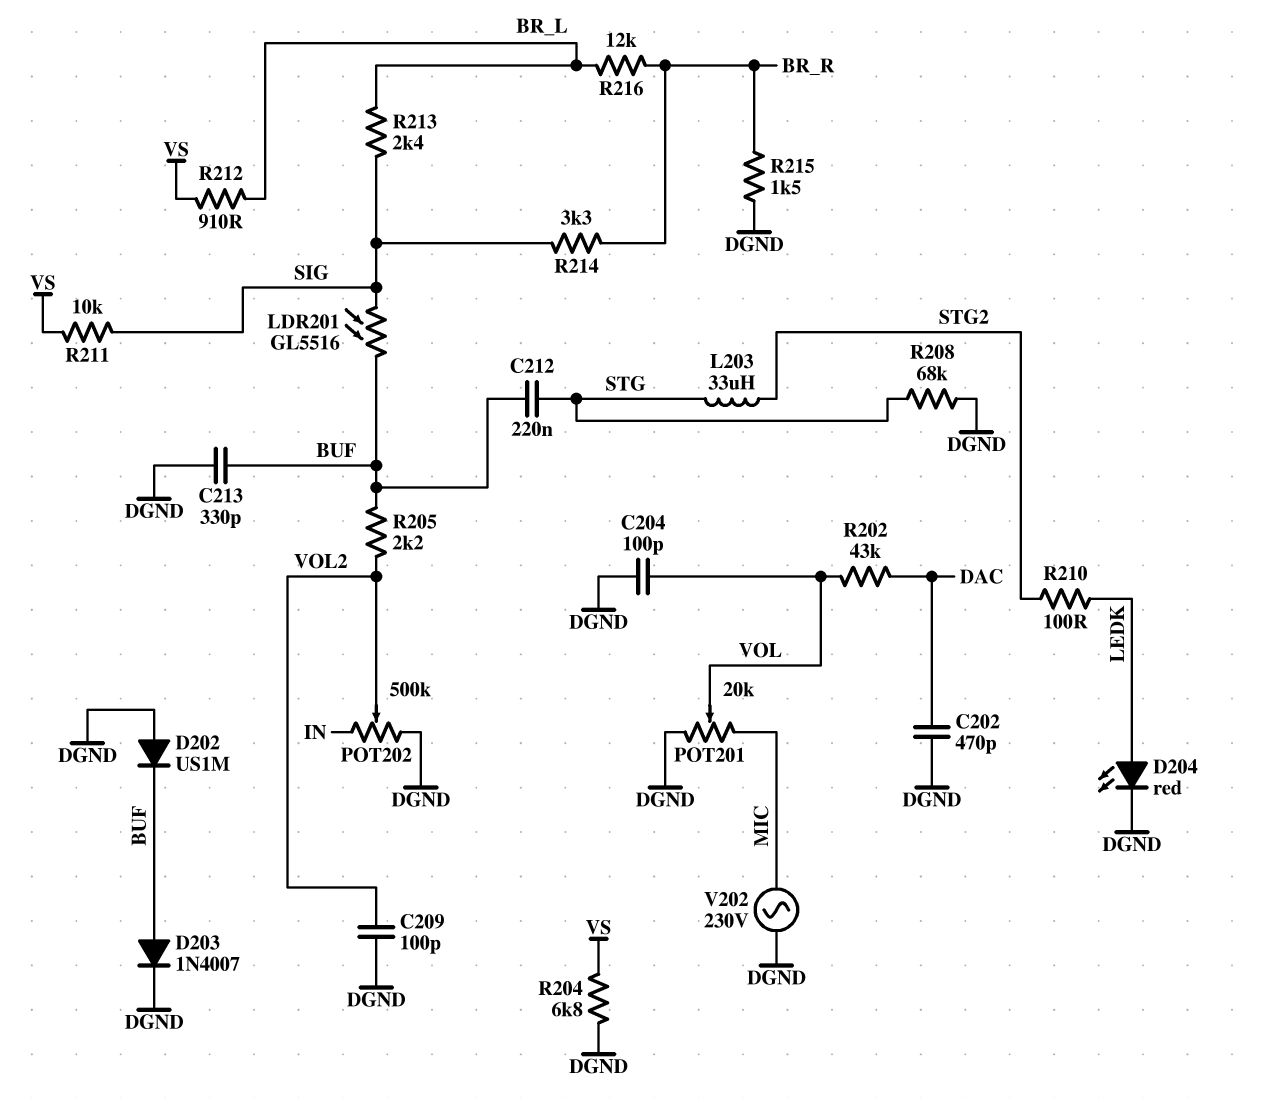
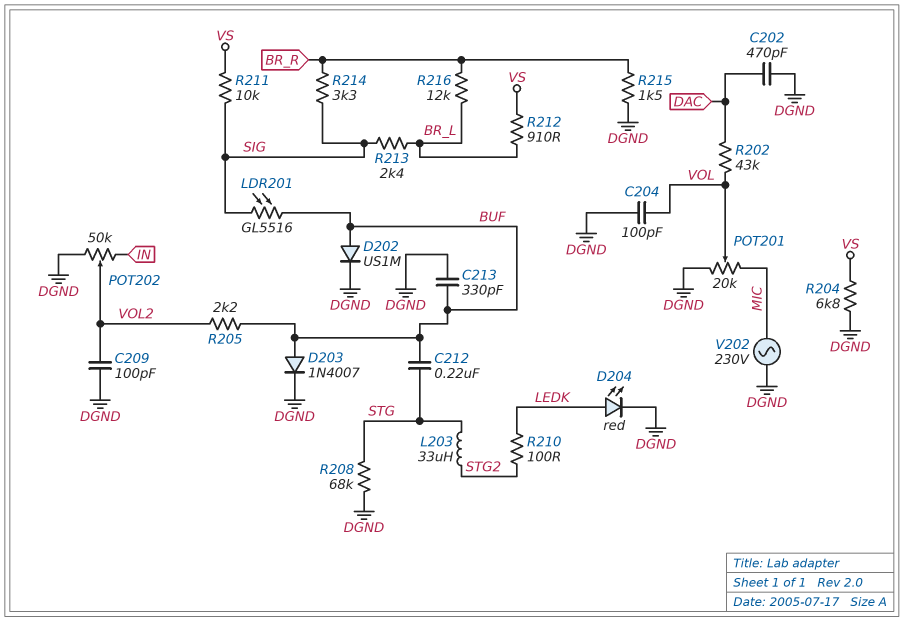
D202: diode US1M (A DGND, K BUF) -> diode US1M (A BUF, K DGND)
POT202: 500k (DGND, IN, wiper VOL2) -> 50k (DGND, IN, wiper VOL2)

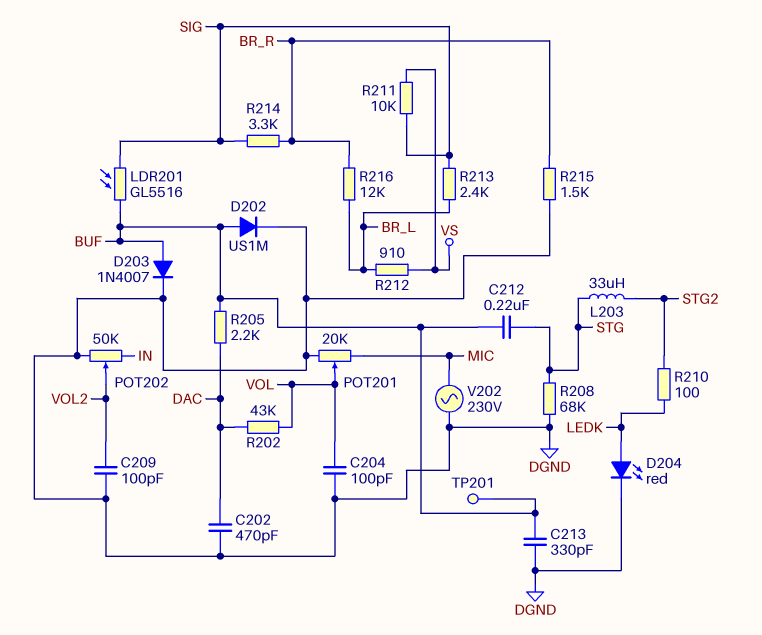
R204: 6.8k (DGND, VS) -> none
R205: 2.2k (BUF, VOL2) -> 2.2k (BUF, DAC)
TP201: none -> test point (BUF)

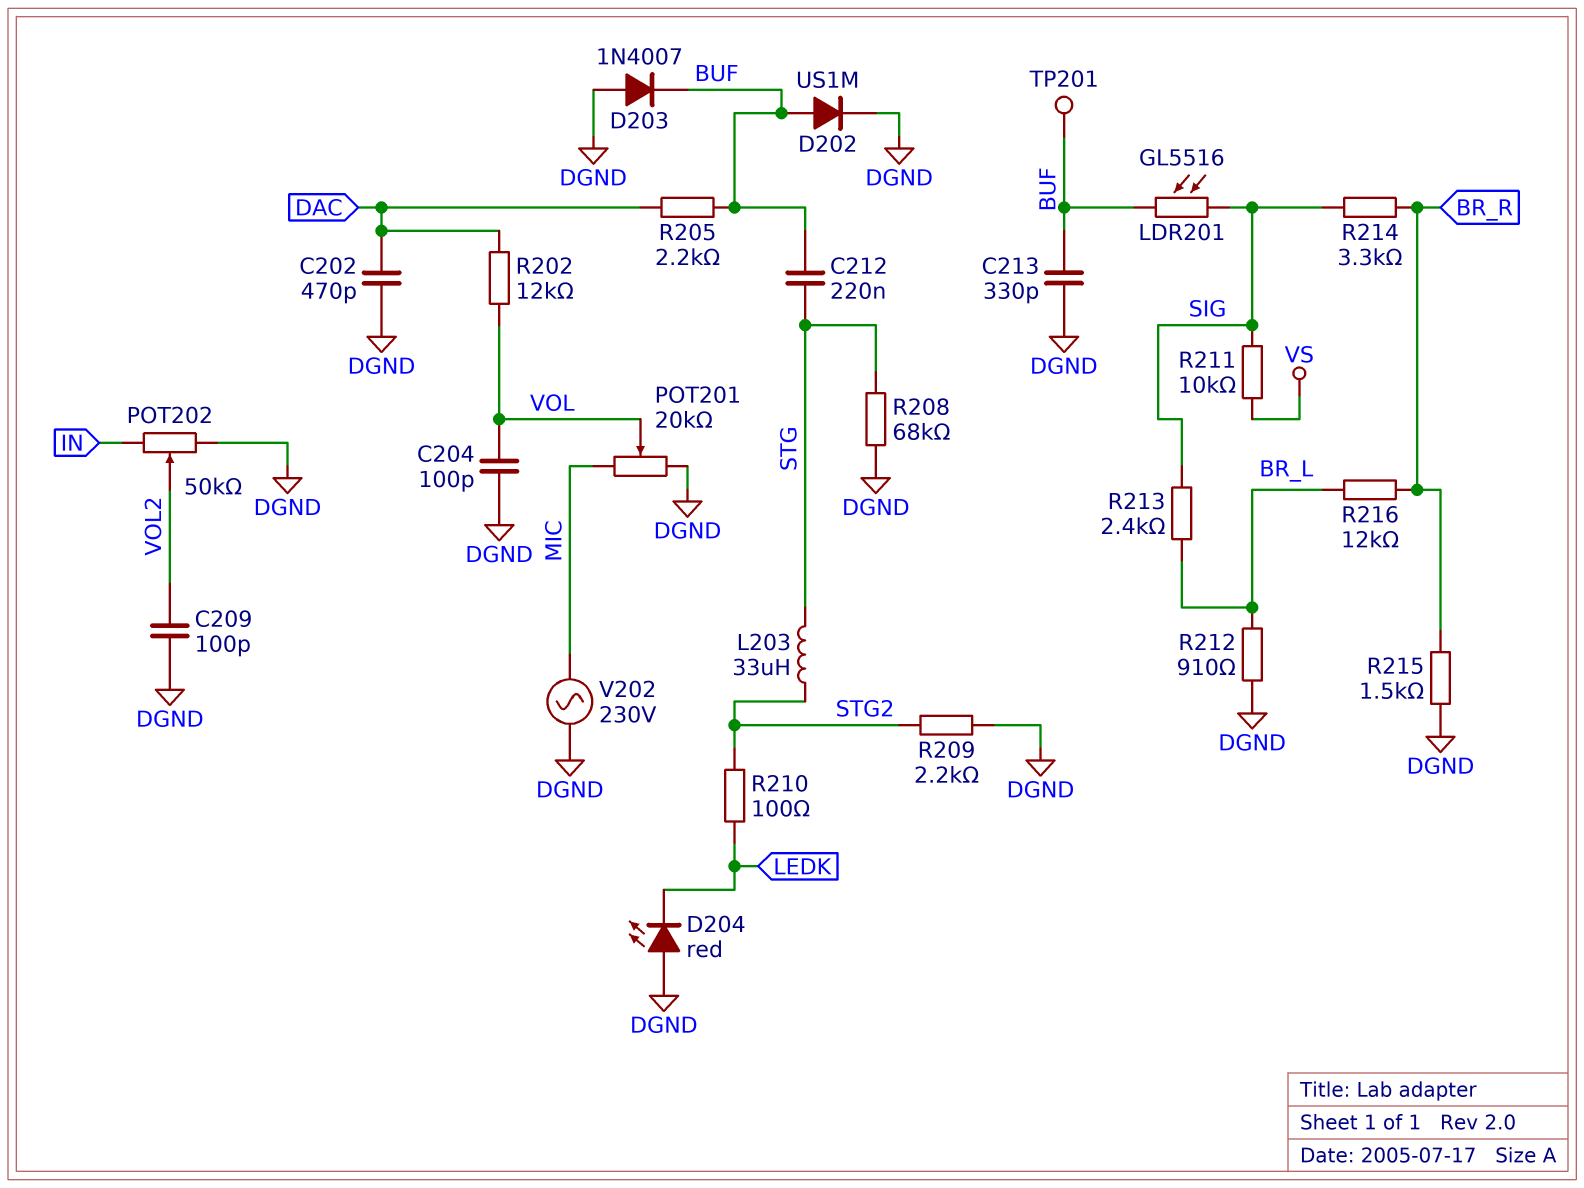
D203: diode 1N4007 (A BUF, K DGND) -> diode 1N4007 (A DGND, K BUF)
D204: LED red (A LEDK, K DGND) -> LED red (A DGND, K LEDK)
R202: 43k (DAC, VOL) -> 12k (DAC, VOL)
R209: none -> 2.2k (DGND, STG2)
R212: 910 (BR_L, VS) -> 910 (BR_L, DGND)

